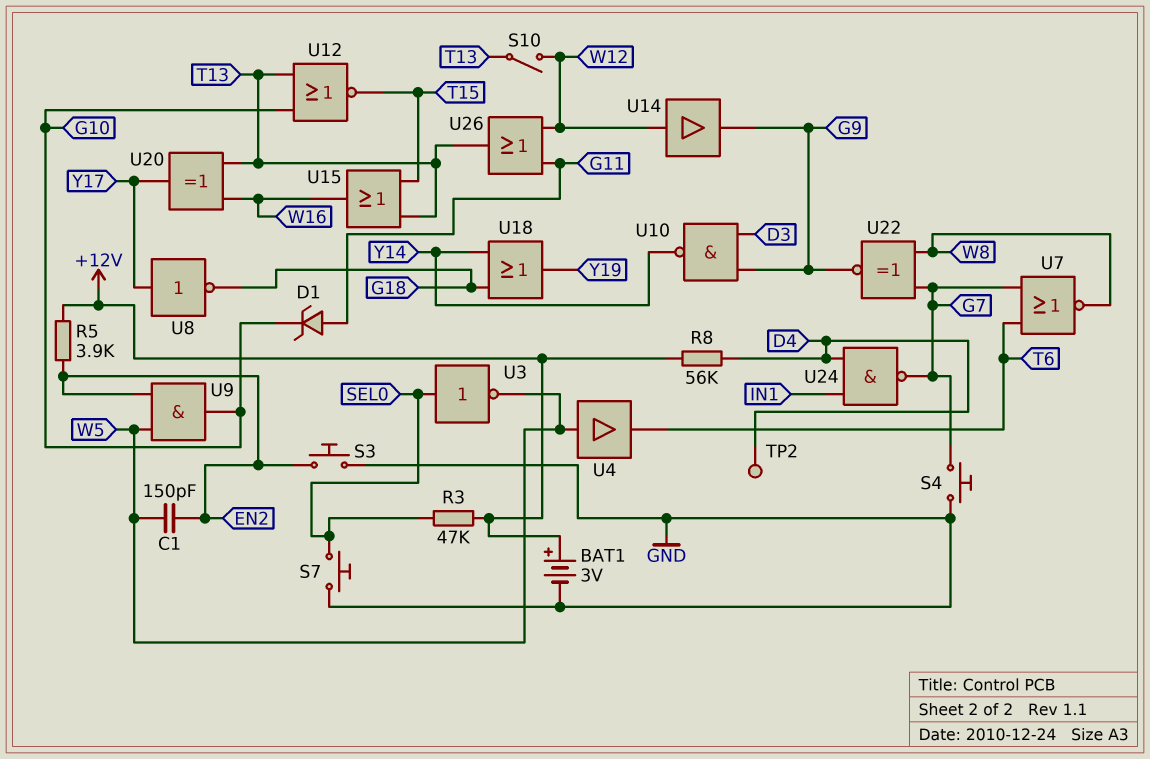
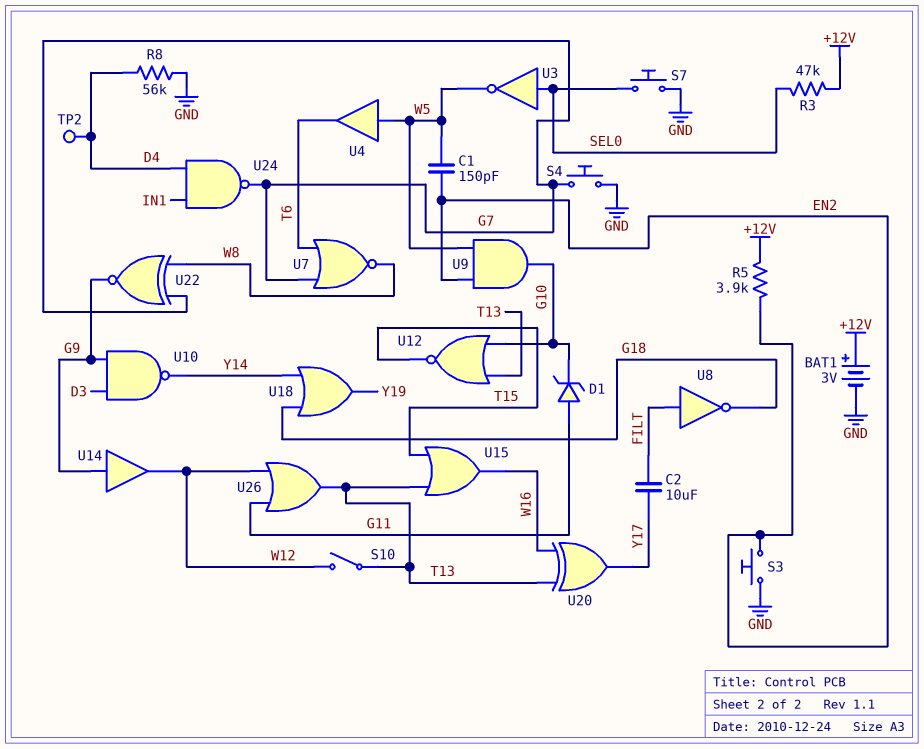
C2: none -> 10uF (FILT, Y17)
R8: 56k (+12V, D4) -> 56k (D4, GND)
U8: NOT (in Y17, out G18) -> NOT (in FILT, out G18)
U14: buffer (in W12, out G9) -> buffer (in G9, out W12)

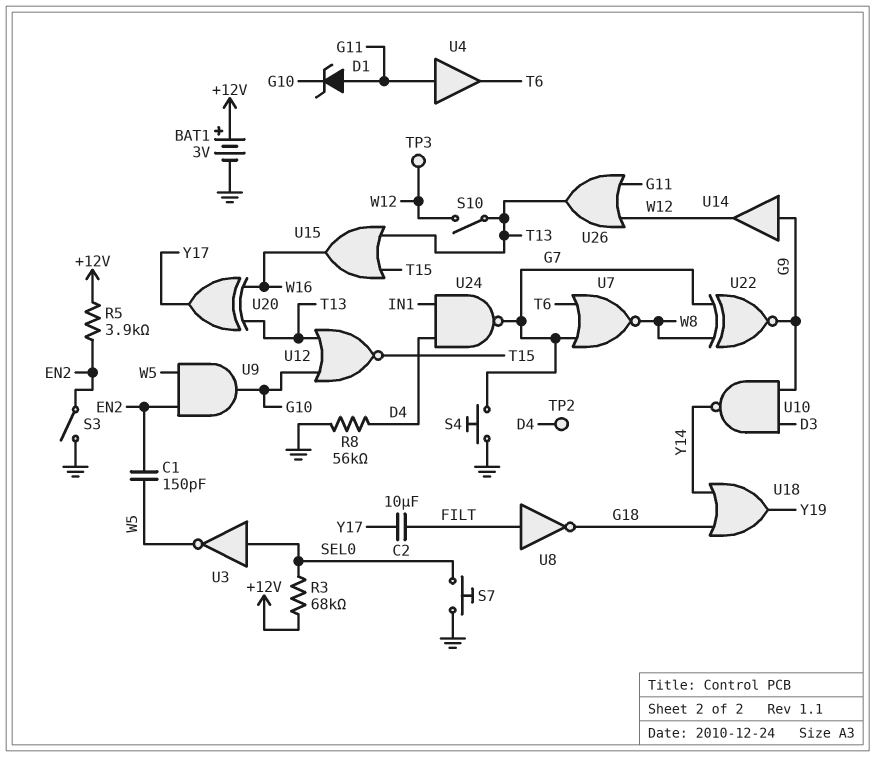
R3: 47k (+12V, SEL0) -> 68k (+12V, SEL0)
S3: button (EN2, GND) -> switch (EN2, GND)
TP3: none -> test point (W12)
U4: buffer (in W5, out T6) -> buffer (in G11, out T6)

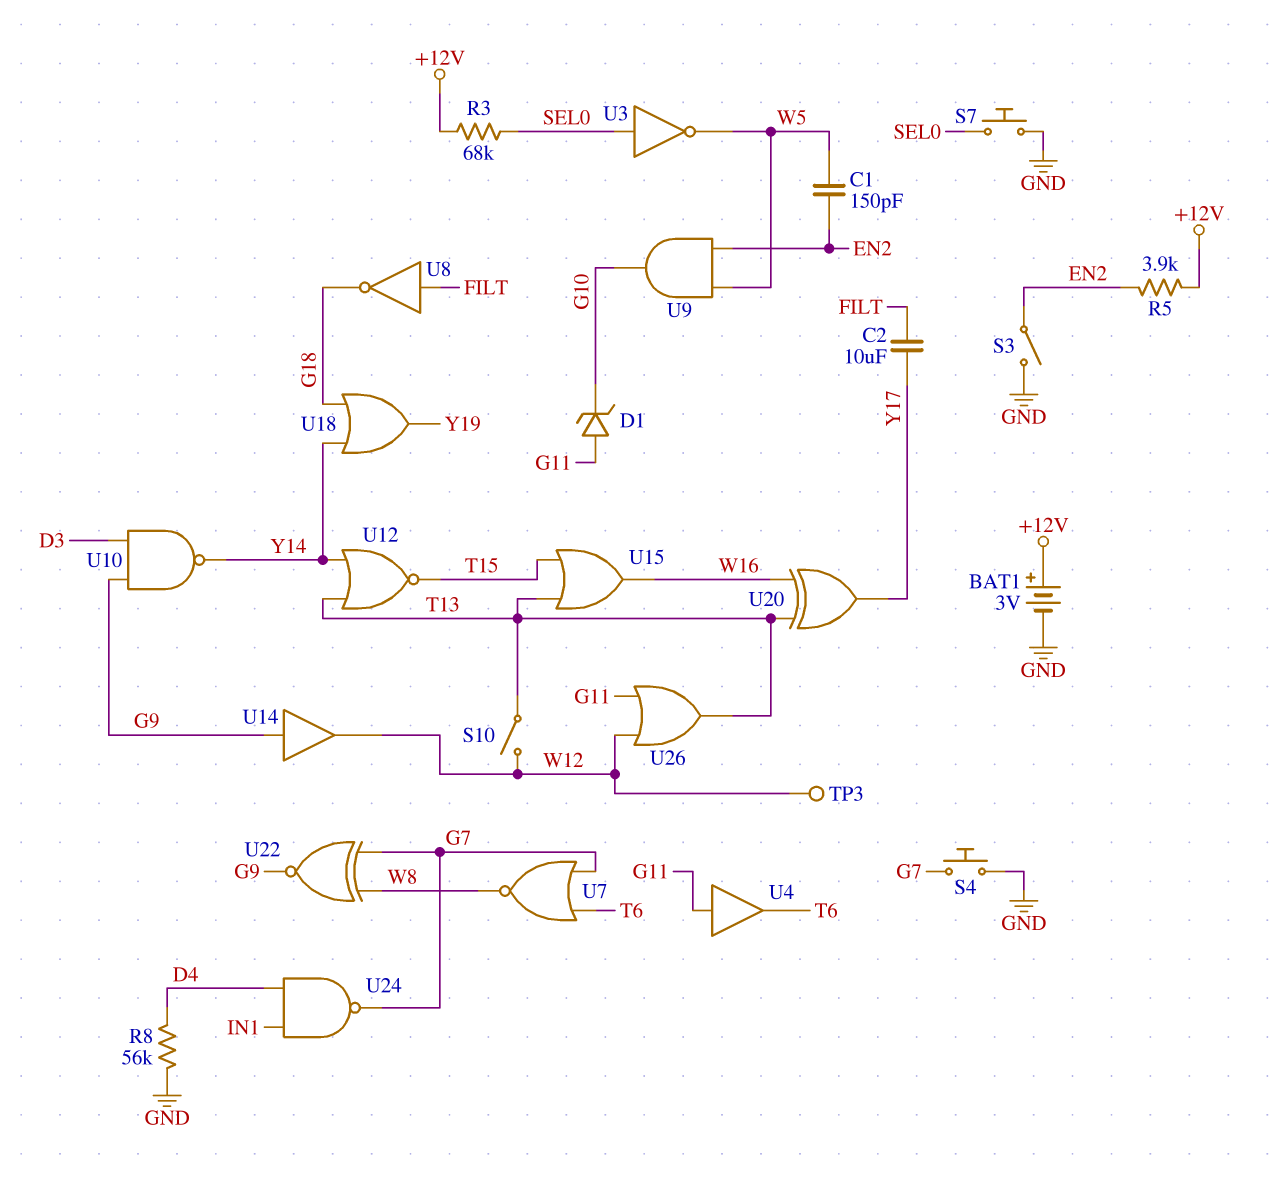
TP2: test point (D4) -> none
U12: NOR (in G10, in T13, out T15) -> NOR (in T13, in Y14, out T15)

